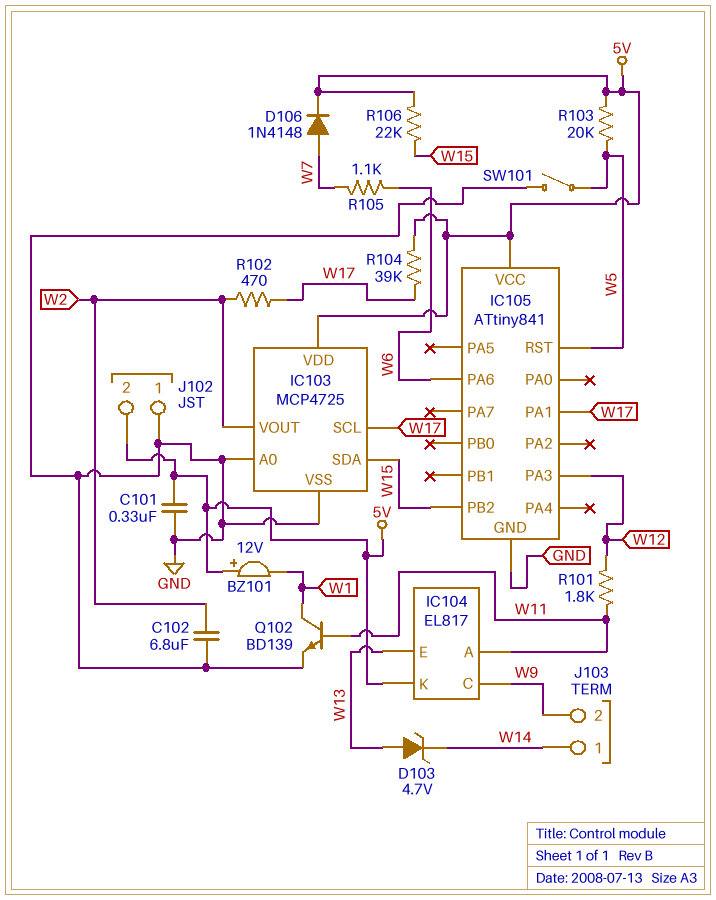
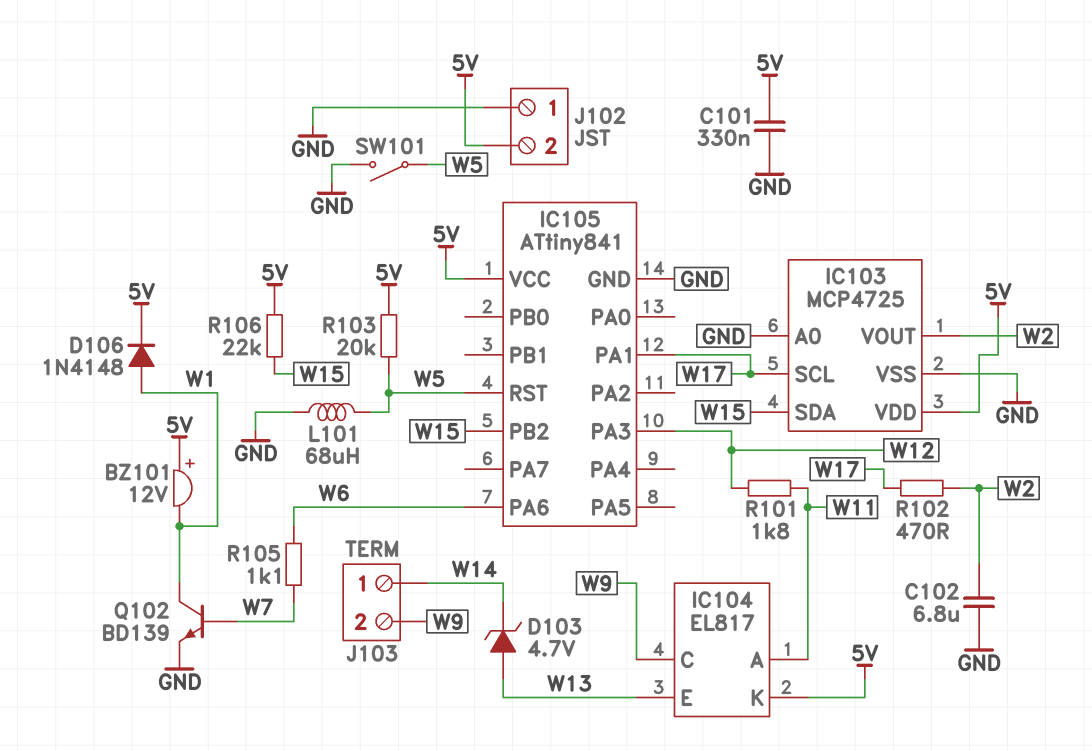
D106: diode 1N4148 (A W7, K 5V) -> diode 1N4148 (A W1, K 5V)
L101: none -> 68uH (GND, W5)
Q102: NPN BD139 (B W11, C W1, E GND) -> NPN BD139 (B W7, C W1, E GND)
R104: 39k (5V, W17) -> none

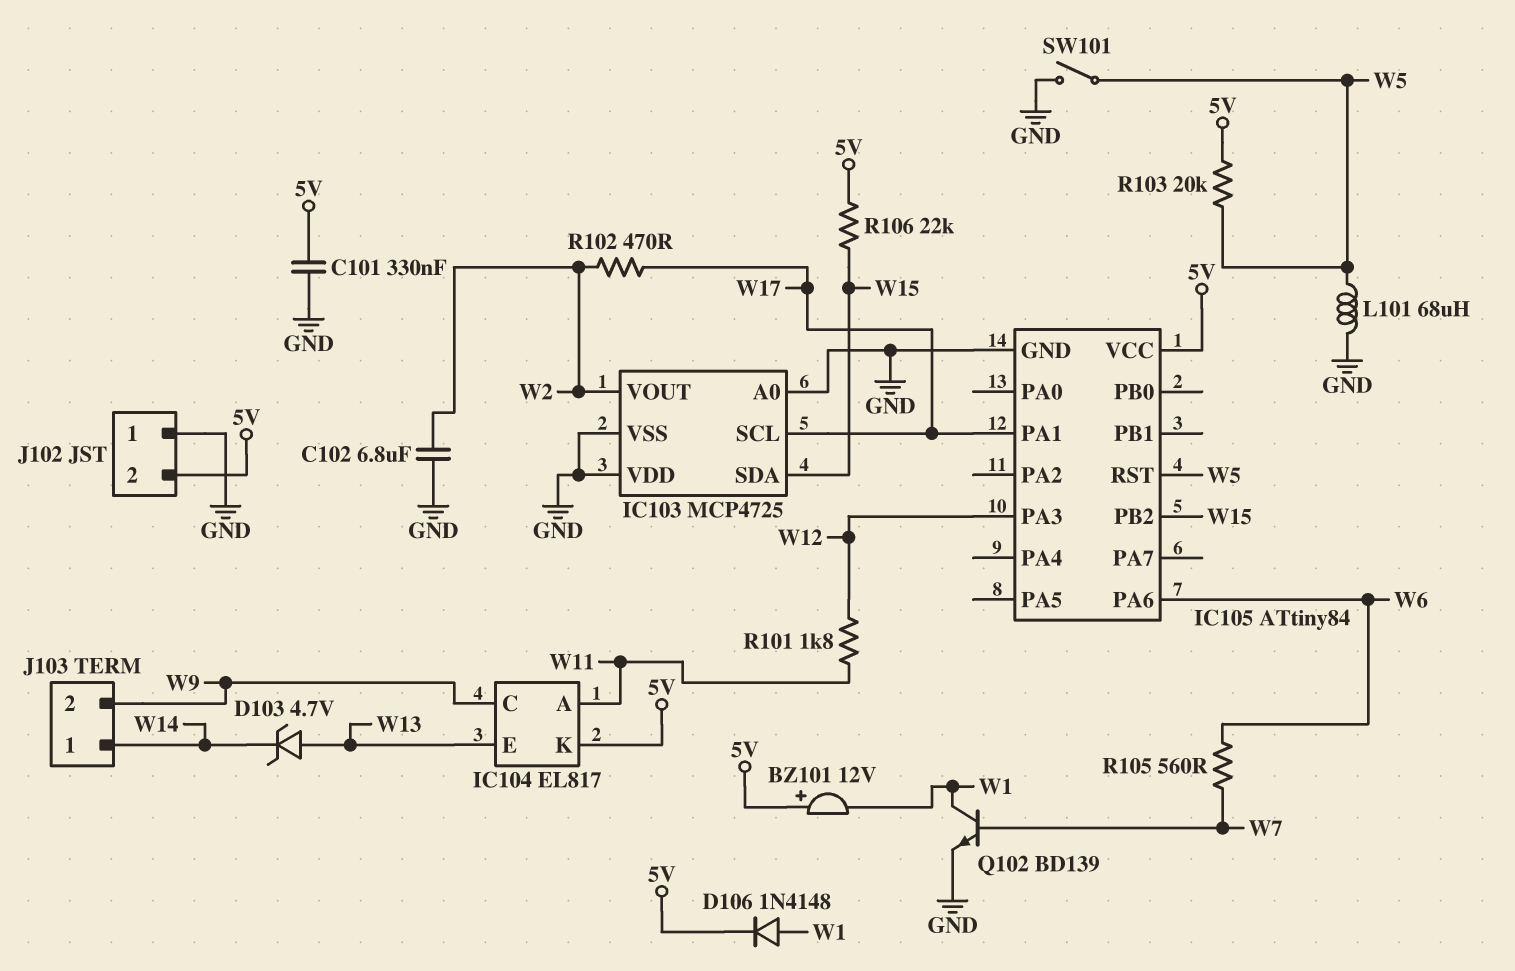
IC103 pin VDD: 5V -> GND
IC105: ATtiny841 -> ATtiny84
R105: 1.1k (W6, W7) -> 560 (W6, W7)

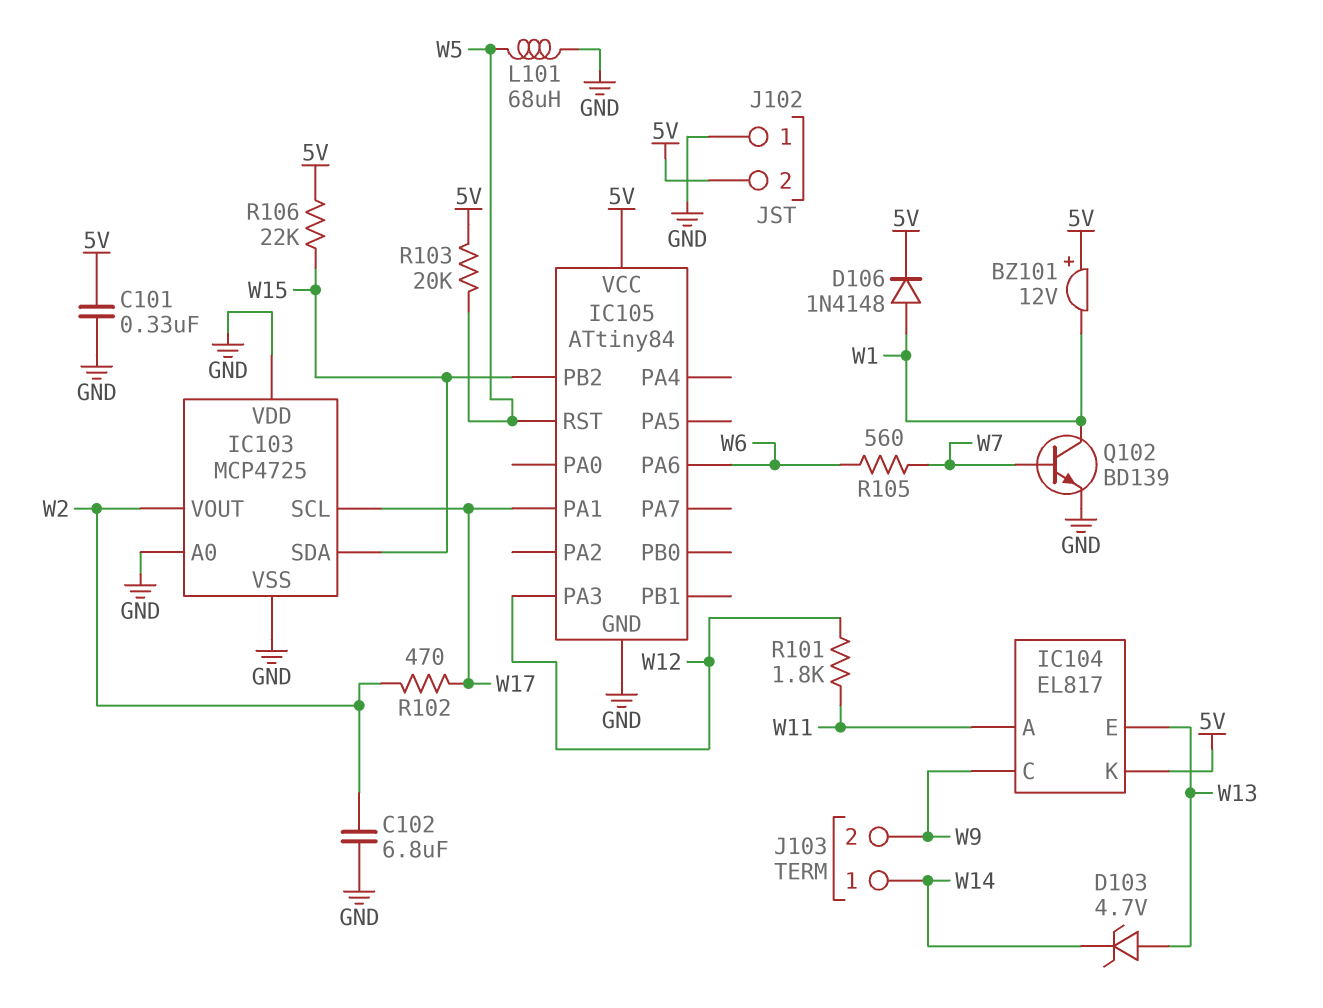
SW101: switch (GND, W5) -> none

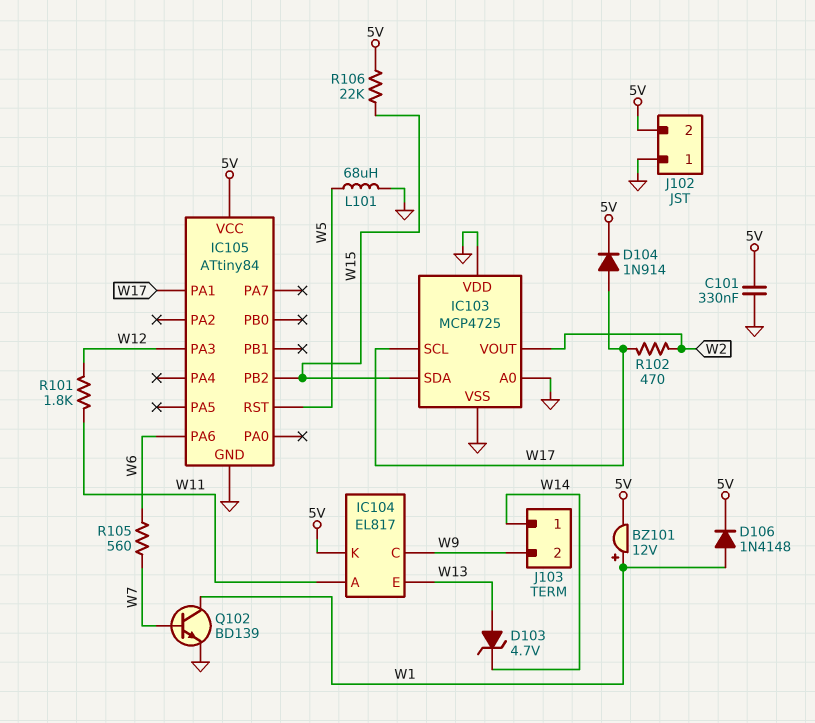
BZ101: buzzer 12V (plus 5V, minus W1) -> buzzer 12V (plus W1, minus 5V)
C102: 6.8uF (GND, W2) -> none
D104: none -> diode 1N914 (A W17, K 5V)
R103: 20k (5V, W5) -> none

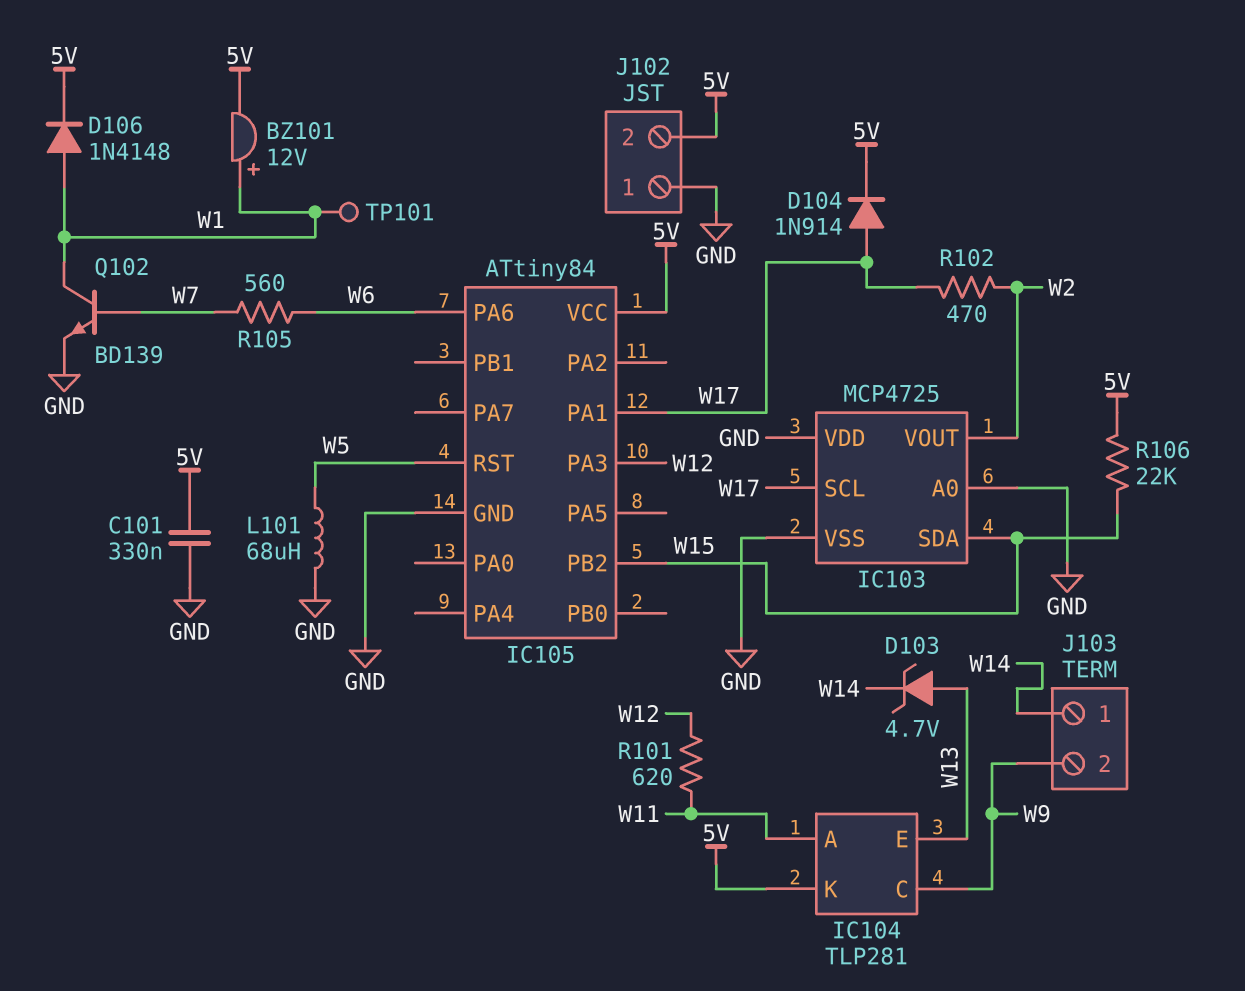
IC104: EL817 -> TLP281
R101: 1.8k (W11, W12) -> 620 (W11, W12)
TP101: none -> test point (W1)

